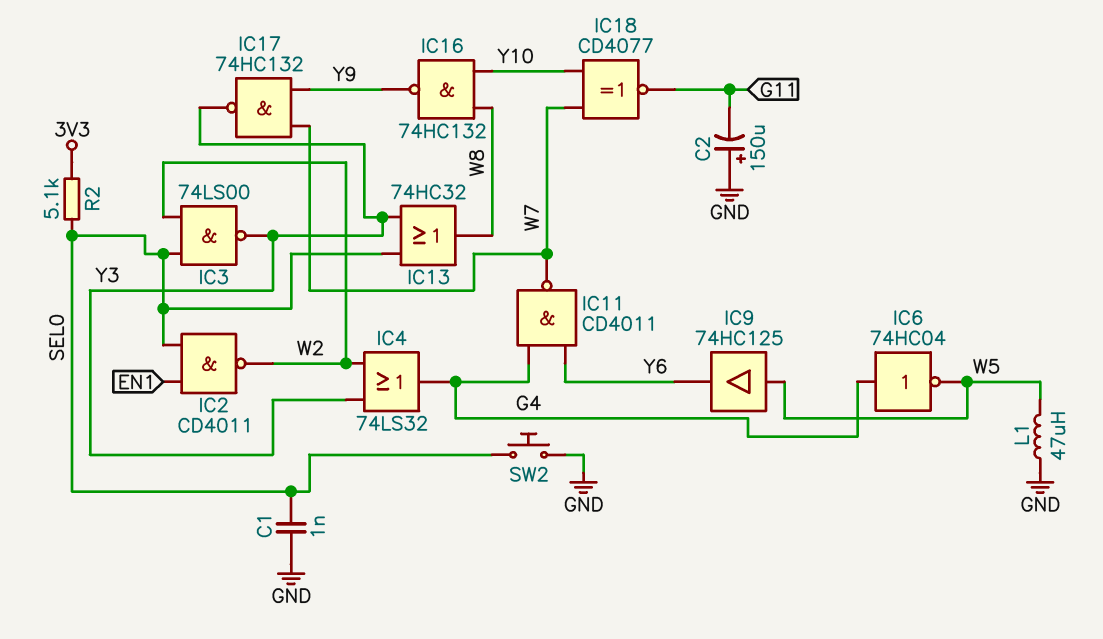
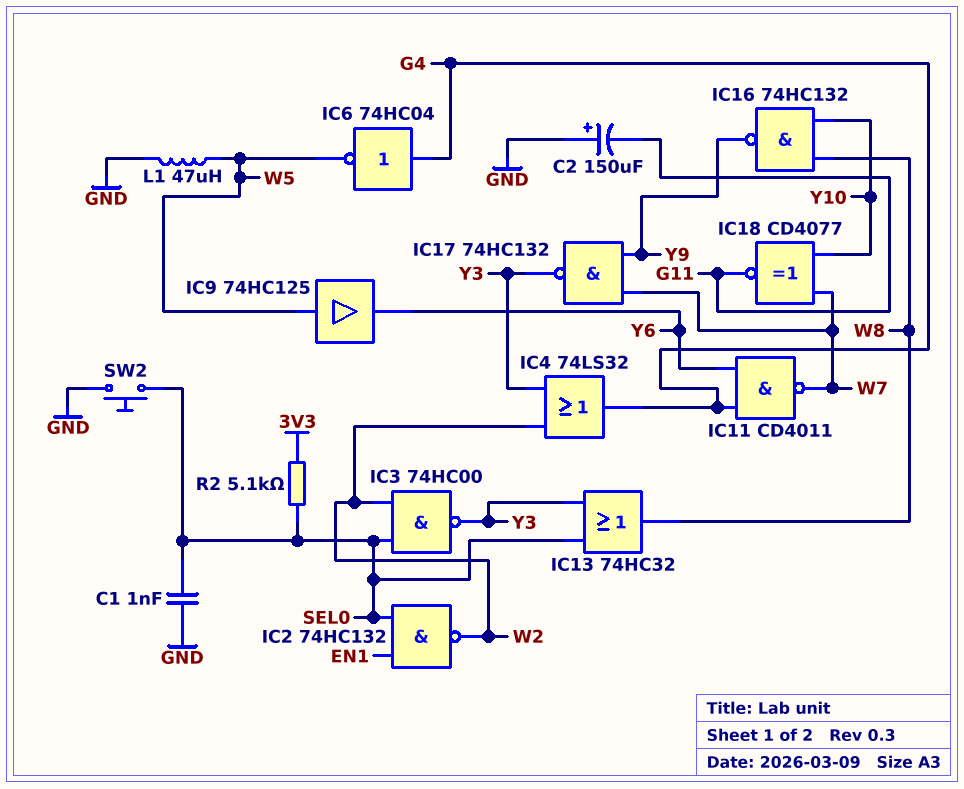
IC2: NAND CD4011 (in EN1, in SEL0, out W2) -> NAND 74HC132 (in EN1, in SEL0, out W2)
IC3: NAND 74LS00 (in SEL0, in W2, out Y3) -> NAND 74HC00 (in SEL0, in W2, out Y3)

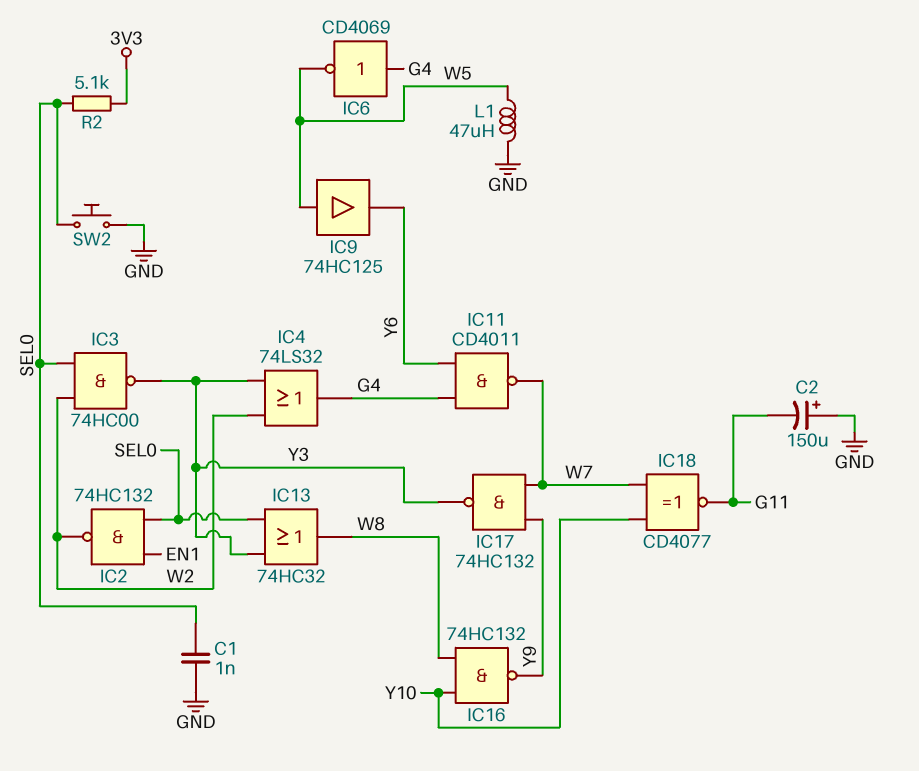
IC6: NOT 74HC04 (in G4, out W5) -> NOT CD4069 (in G4, out W5)

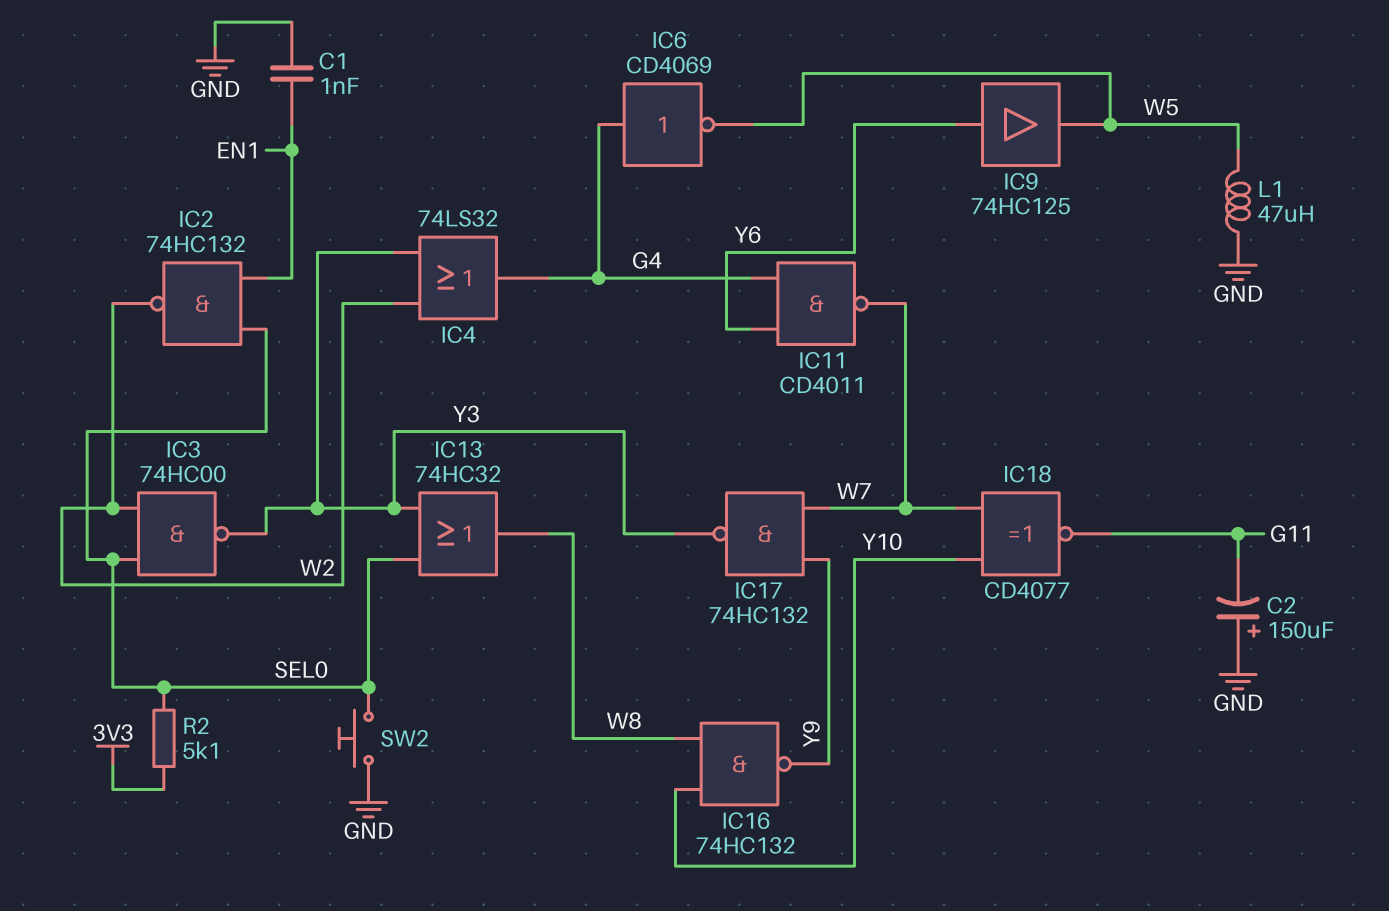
C1: 1nF (GND, SEL0) -> 1nF (EN1, GND)
IC9: buffer 74HC125 (in W5, out Y6) -> buffer 74HC125 (in Y6, out W5)

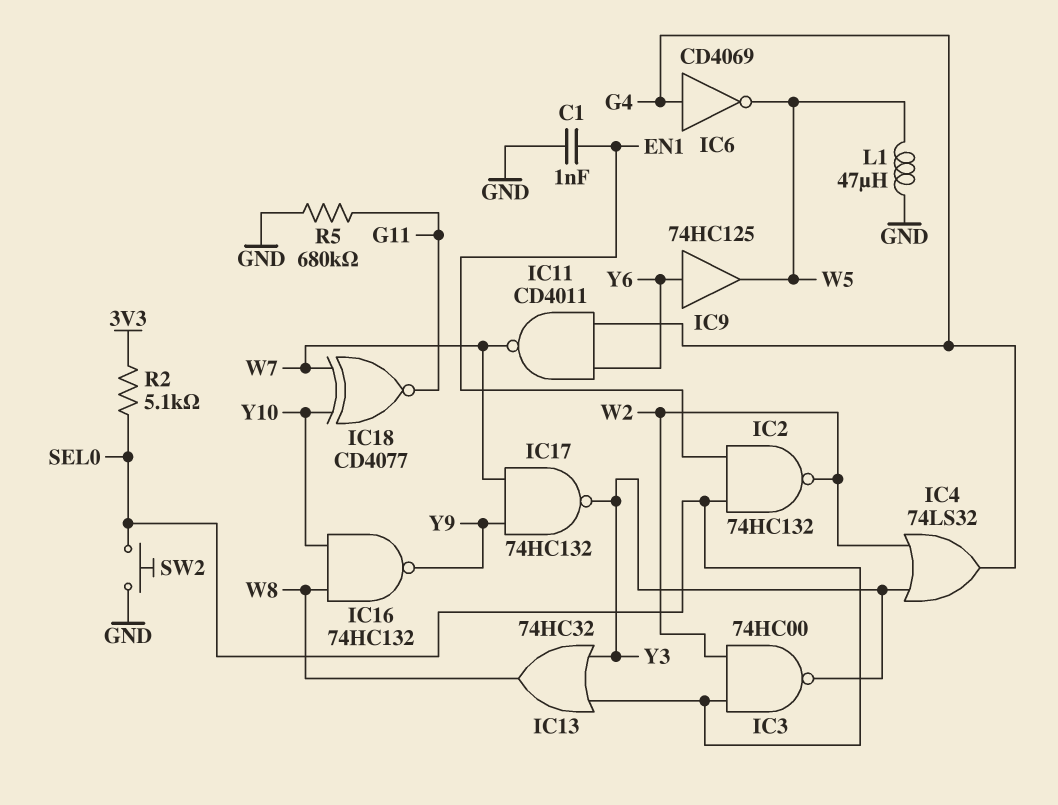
C2: 150uF (plus GND, minus G11) -> none
R5: none -> 680k (G11, GND)

